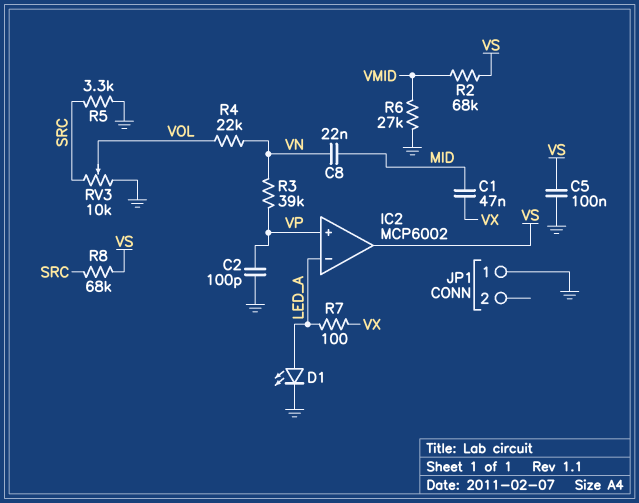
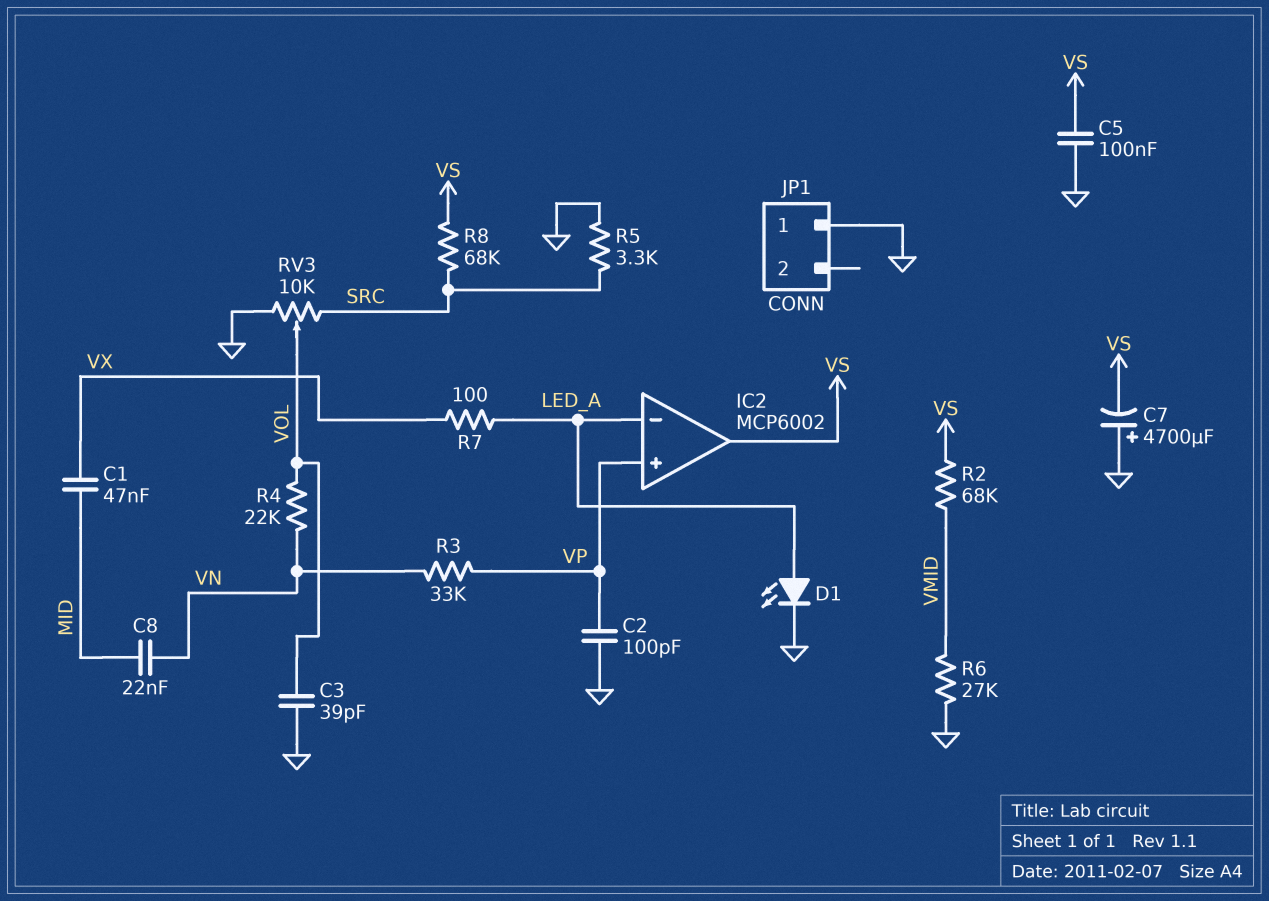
C3: none -> 39pF (GND, VOL)
C7: none -> 4700uF (plus GND, minus VS)
R3: 39k (VN, VP) -> 33k (VN, VP)

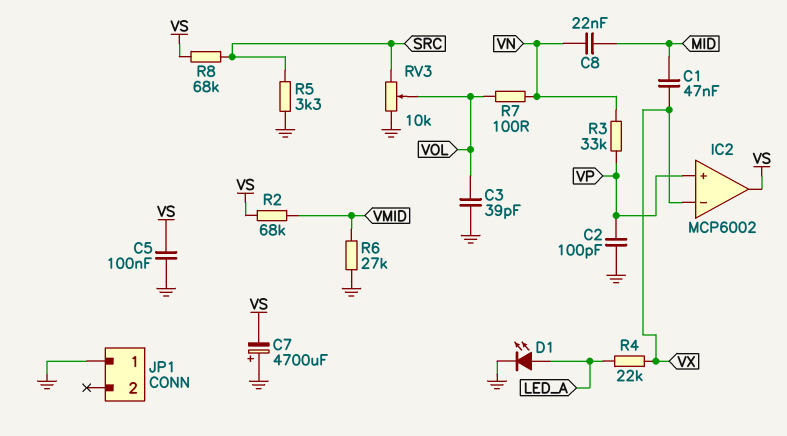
IC2 pin in-: LED_A -> VX
R4: 22k (VN, VOL) -> 22k (LED_A, VX)
R7: 100 (LED_A, VX) -> 100 (VN, VOL)

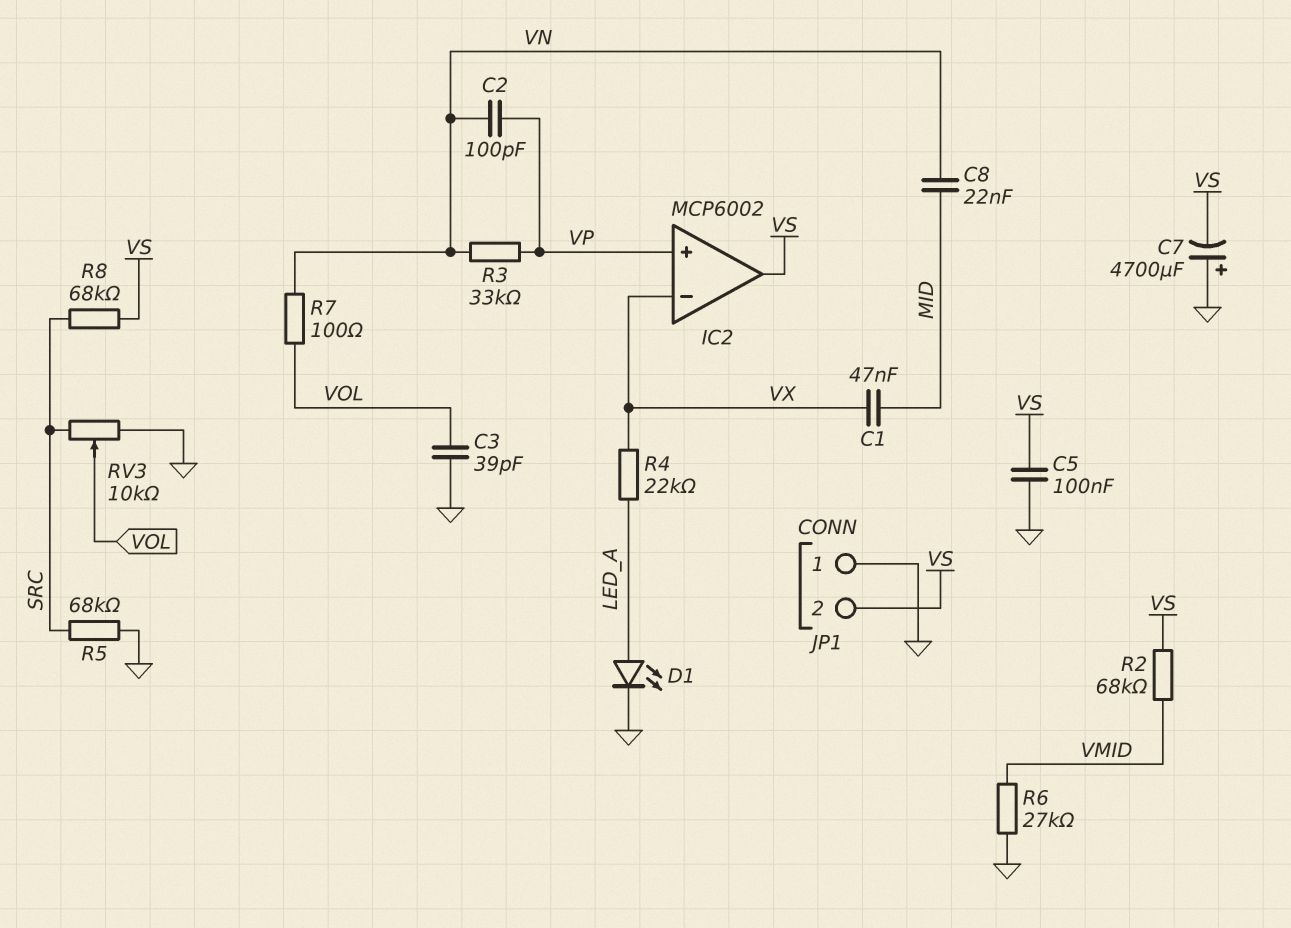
C2: 100pF (GND, VP) -> 100pF (VN, VP)
JP1 pin 2: none -> VS
R5: 3.3k (GND, SRC) -> 68k (GND, SRC)

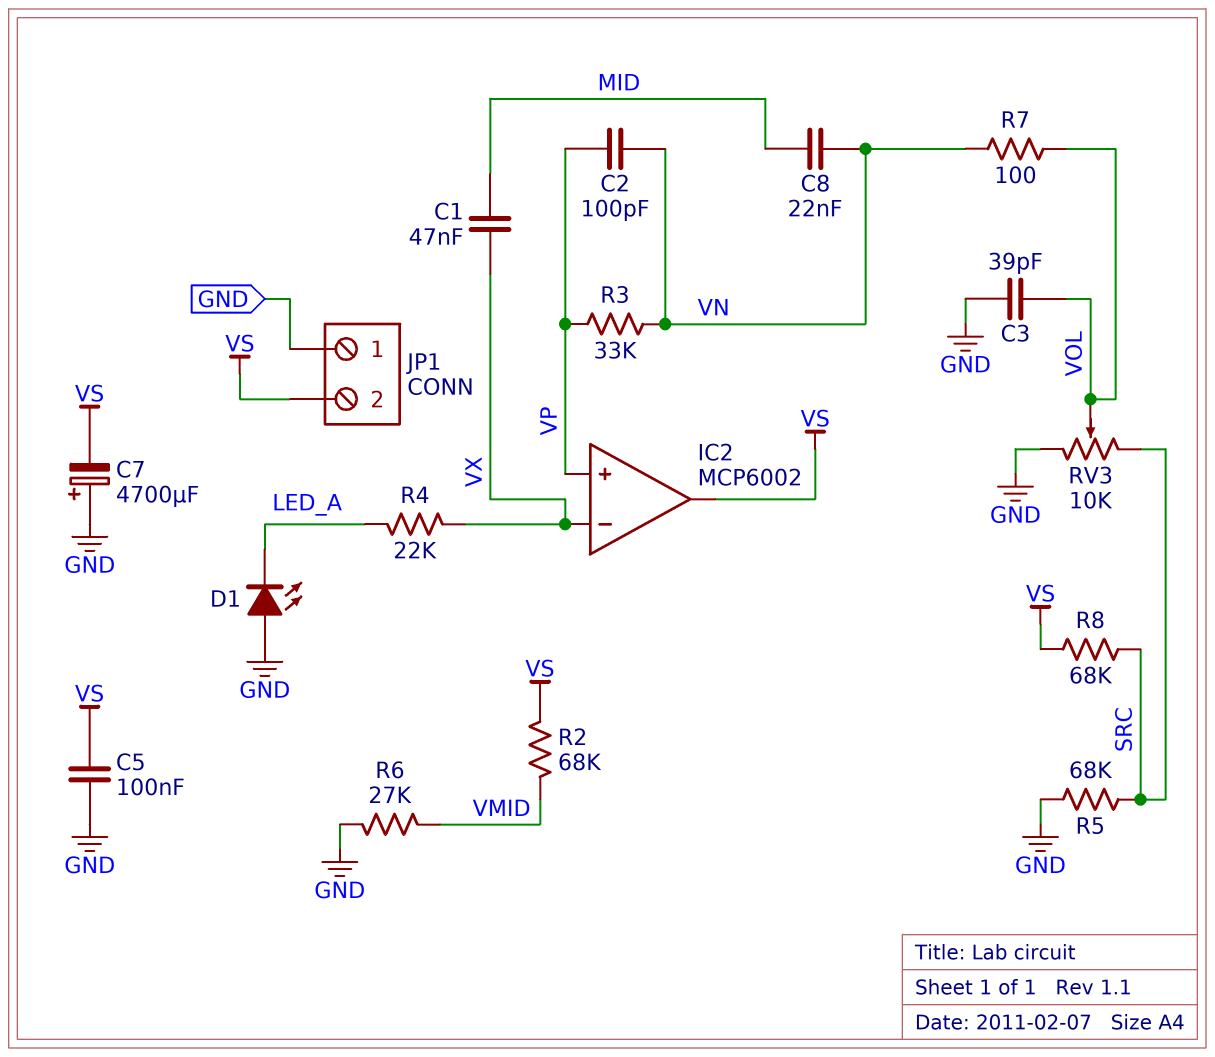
D1: LED (A LED_A, K GND) -> LED (A GND, K LED_A)

